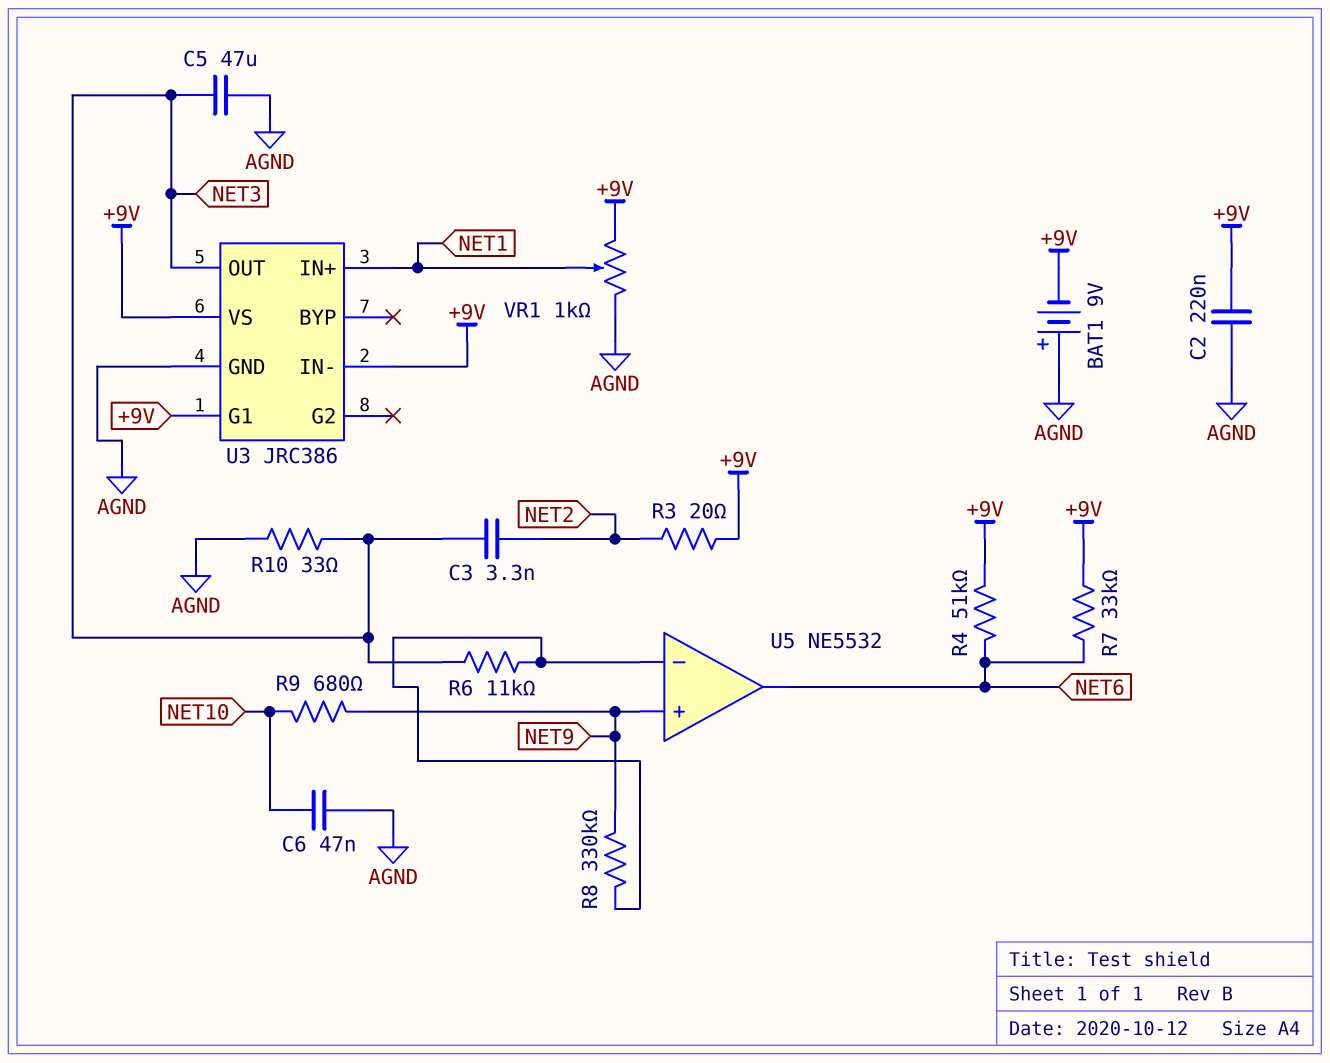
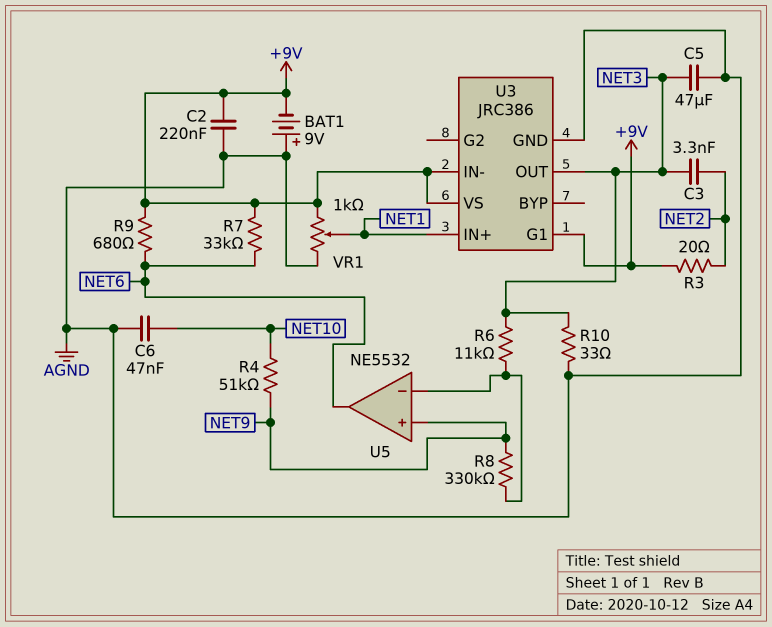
R4: 51k (+9V, NET6) -> 51k (NET9, NET10)
R9: 680 (NET9, NET10) -> 680 (+9V, NET6)

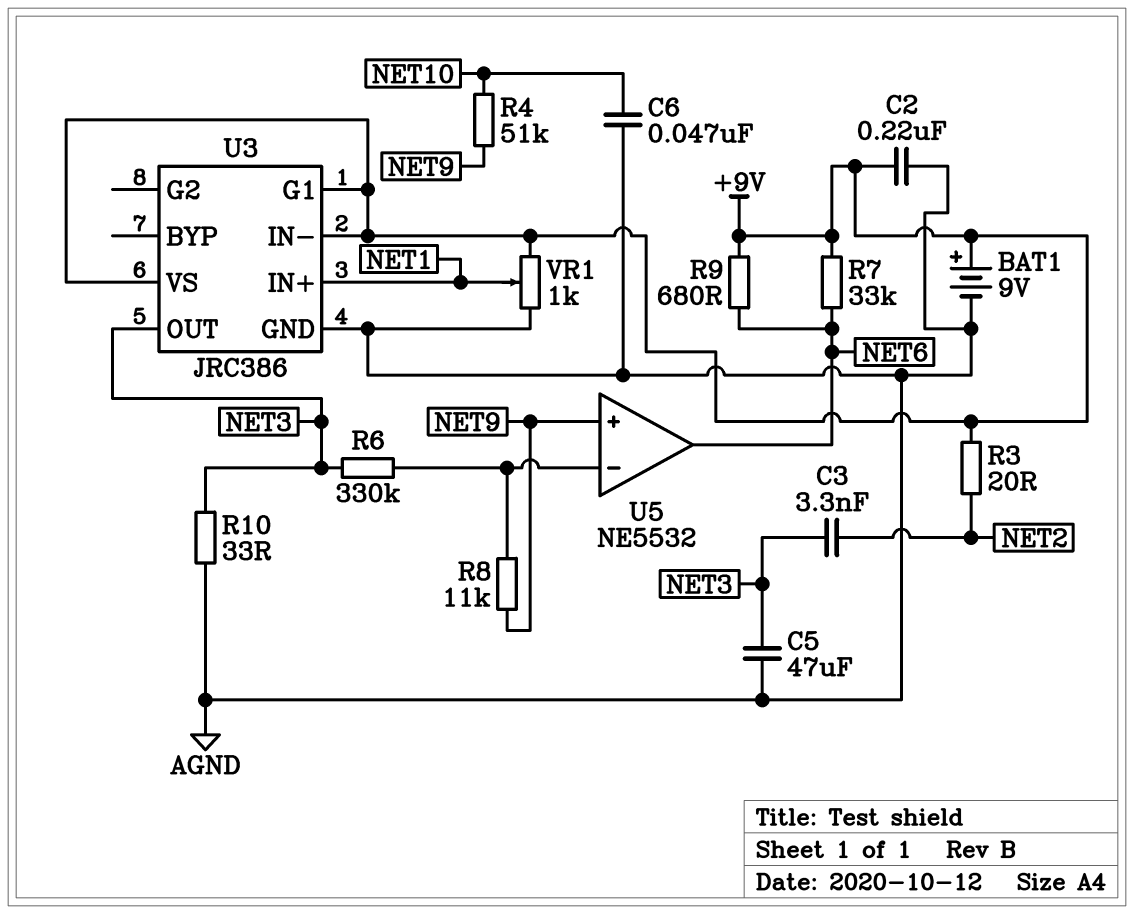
BAT1: 9V (plus AGND, minus +9V) -> 9V (plus +9V, minus AGND)
R6: 11k (NET3, U5/in-) -> 330k (NET3, U5/in-)
R8: 330k (NET9, U5/in-) -> 11k (NET9, U5/in-)

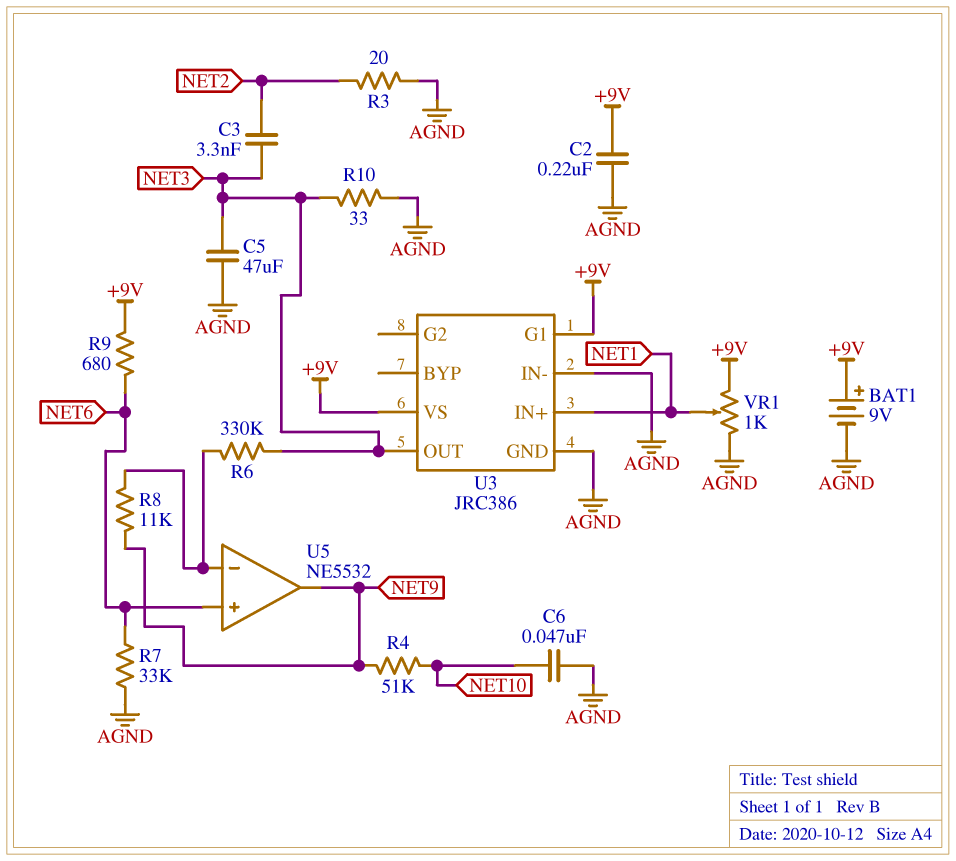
R3: 20 (+9V, NET2) -> 20 (AGND, NET2)
R7: 33k (+9V, NET6) -> 33k (AGND, NET6)
U3 pin IN-: +9V -> AGND
U5 pin in+: NET9 -> NET6
U5 pin out: NET6 -> NET9

